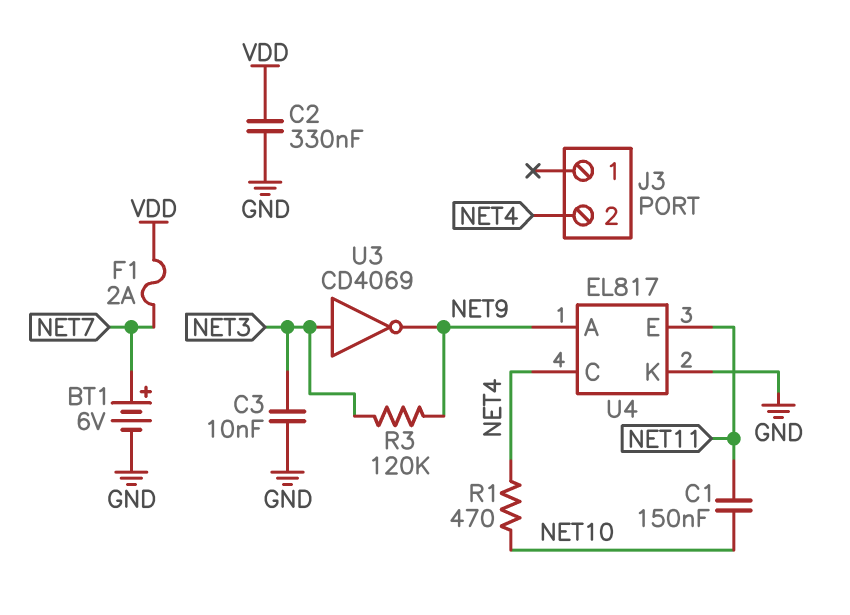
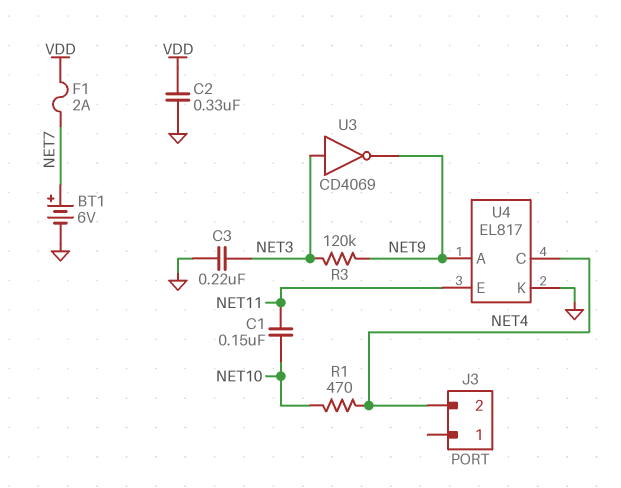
C3: 10nF (GND, NET3) -> 220nF (GND, NET3)

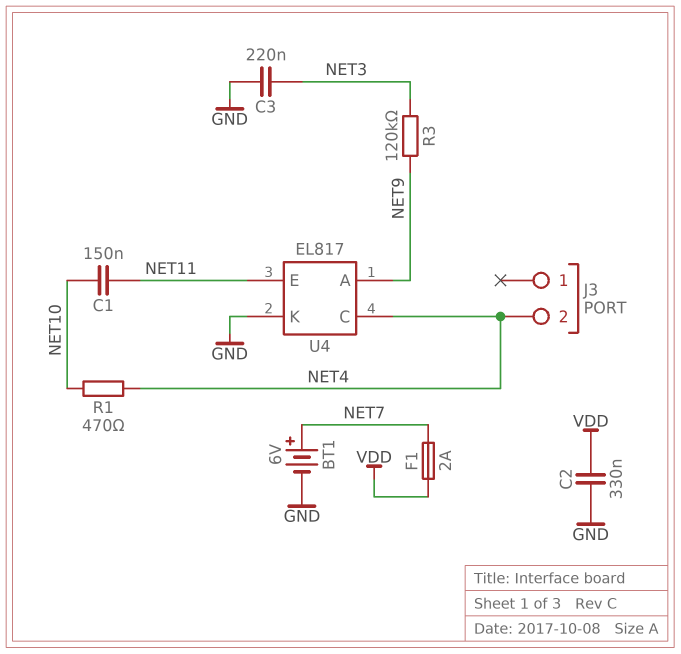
U3: NOT CD4069 (in NET3, out NET9) -> none

